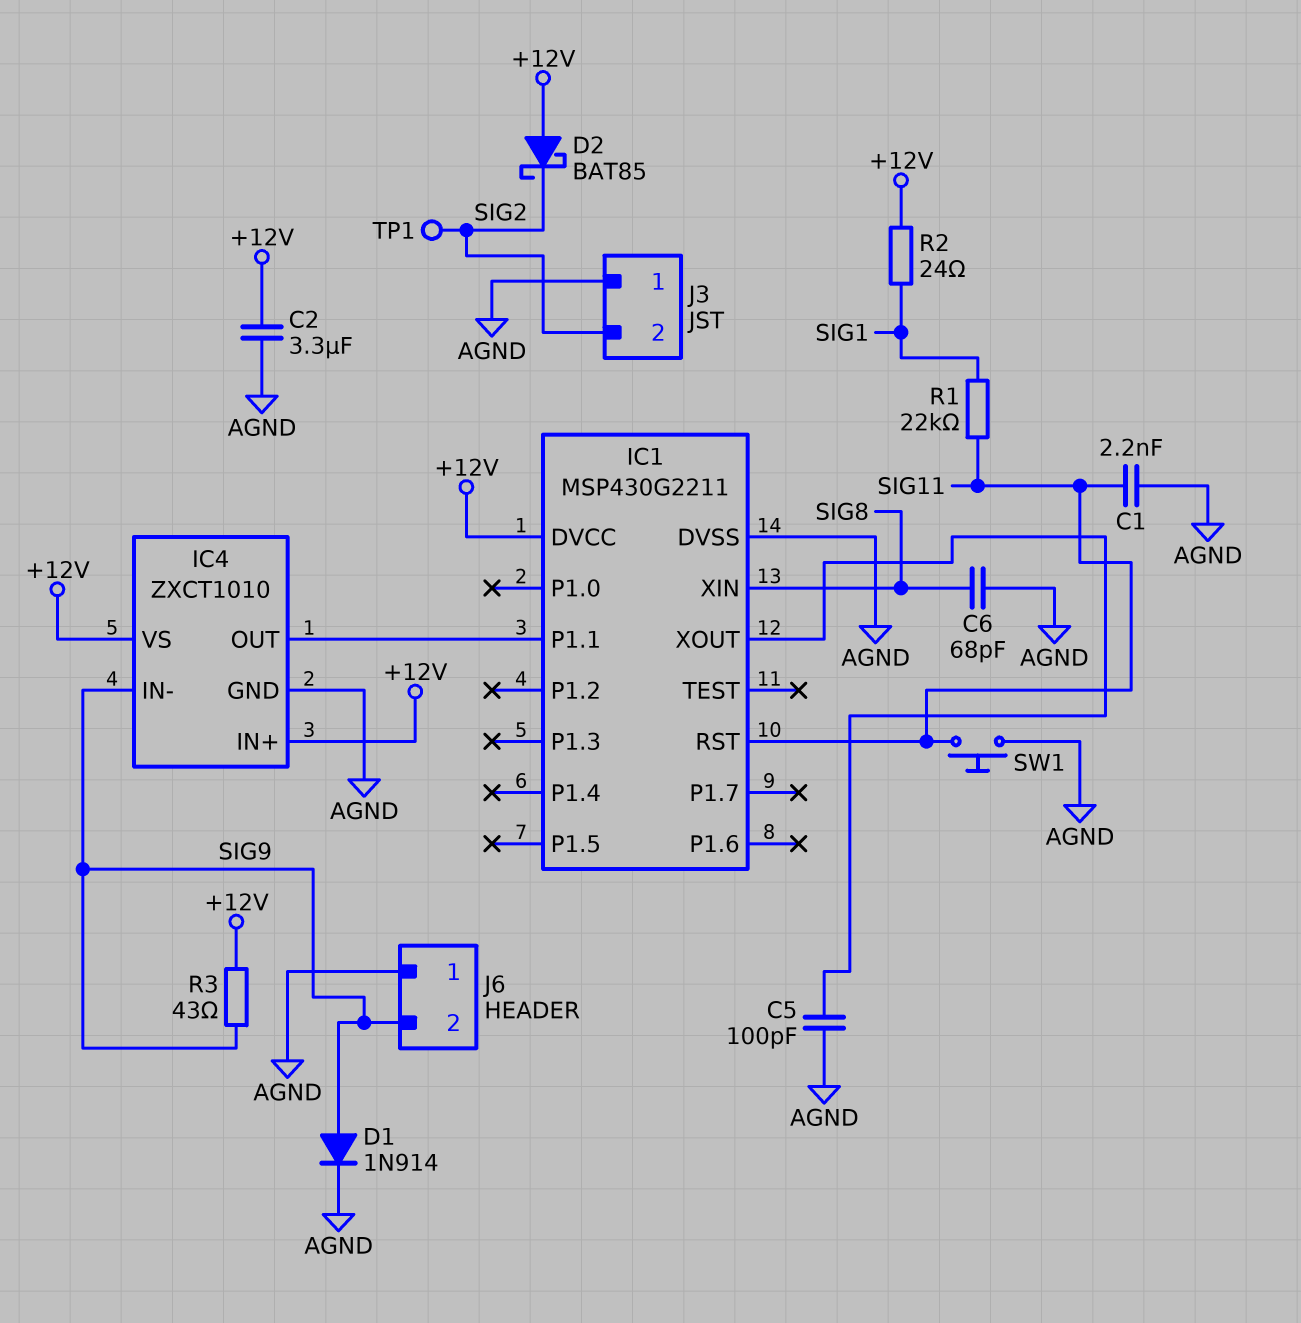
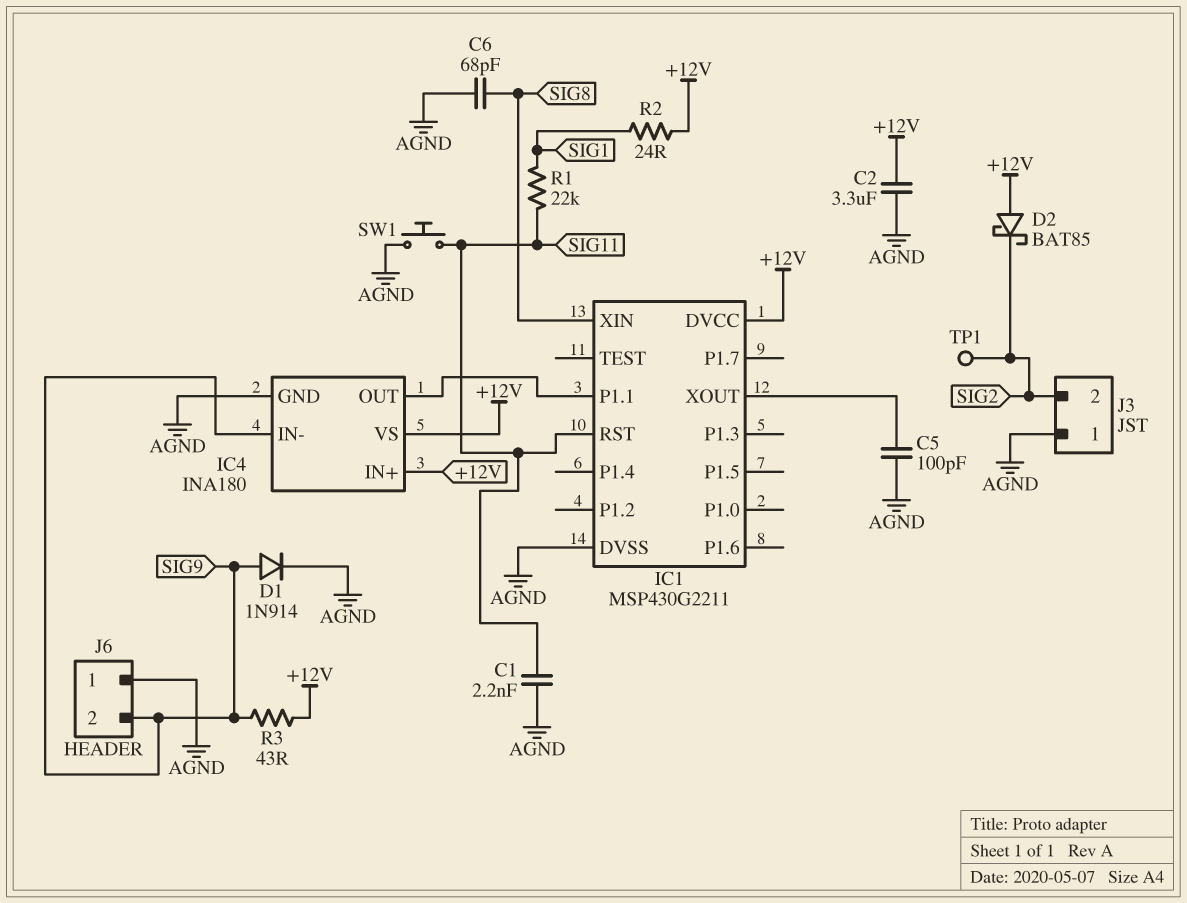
IC4: ZXCT1010 -> INA180

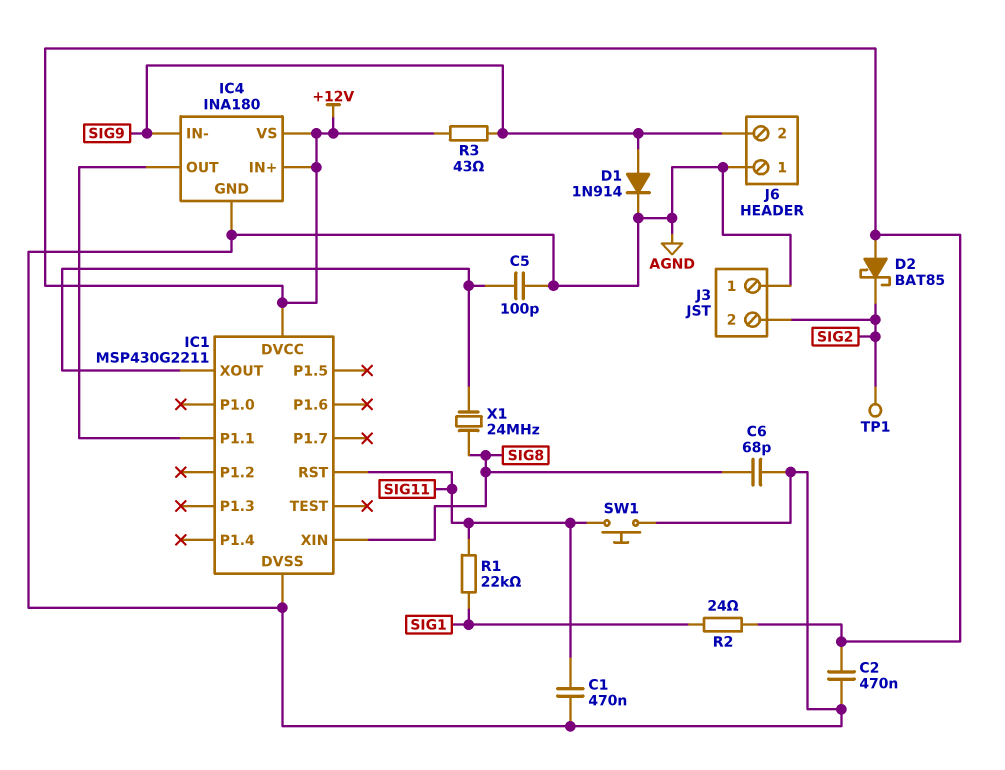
C1: 2.2nF (AGND, SIG11) -> 470nF (AGND, SIG11)
C2: 3.3uF (+12V, AGND) -> 470nF (+12V, AGND)
X1: none -> 24MHz (IC1/XOUT, SIG8)

